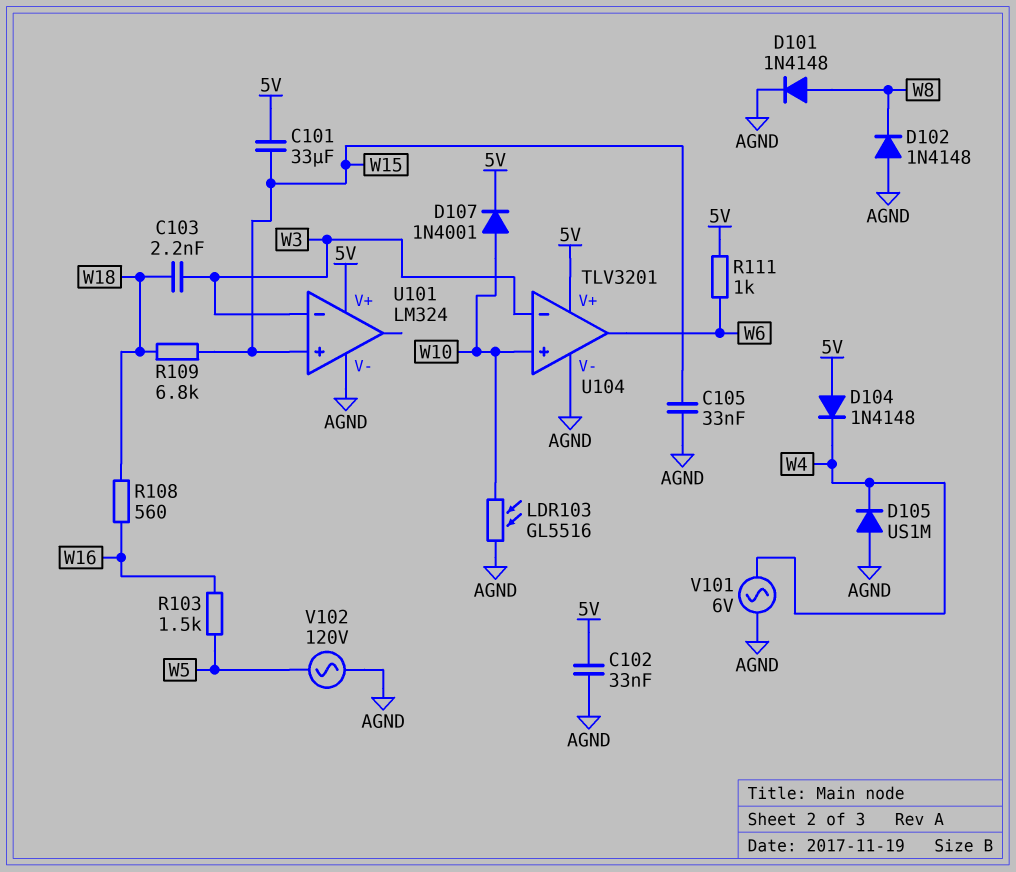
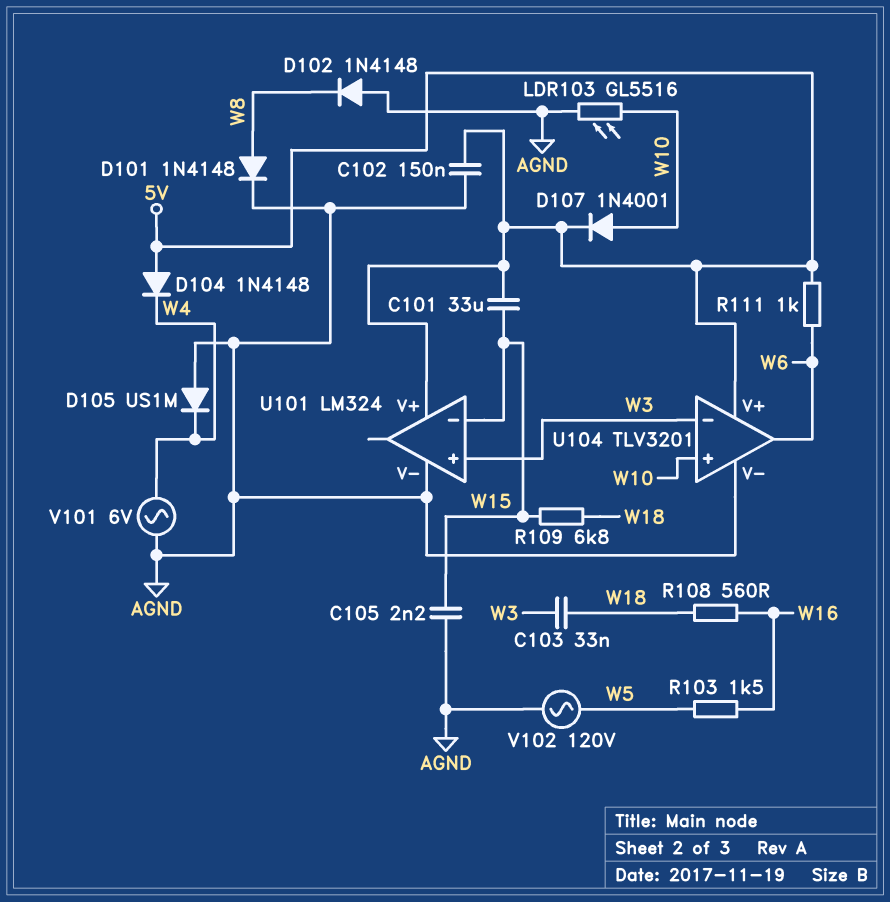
C102: 33nF (5V, AGND) -> 150nF (5V, AGND)
C103: 2.2nF (W3, W18) -> 33nF (W3, W18)
C105: 33nF (AGND, W15) -> 2.2nF (AGND, W15)
U101 pin in+: W15 -> W3
U101 pin in-: W3 -> W15

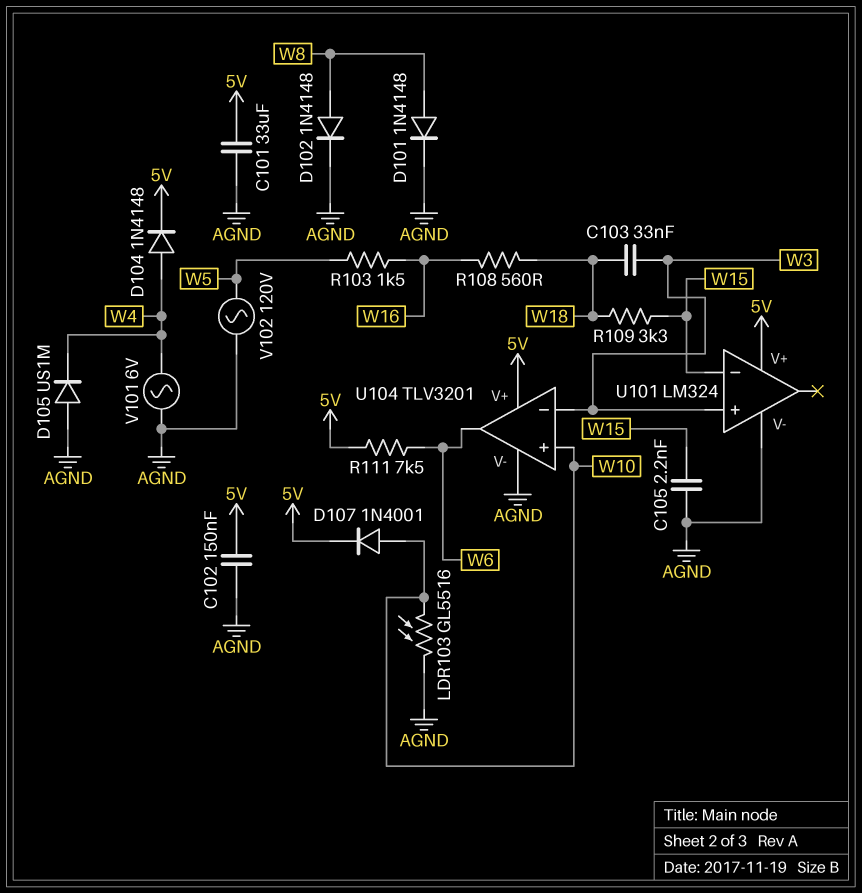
C101: 33uF (5V, W15) -> 33uF (5V, AGND)
D102: diode 1N4148 (A AGND, K W8) -> diode 1N4148 (A W8, K AGND)
D104: diode 1N4148 (A 5V, K W4) -> diode 1N4148 (A W4, K 5V)
R109: 6.8k (W15, W18) -> 3.3k (W15, W18)
R111: 1k (5V, W6) -> 7.5k (5V, W6)

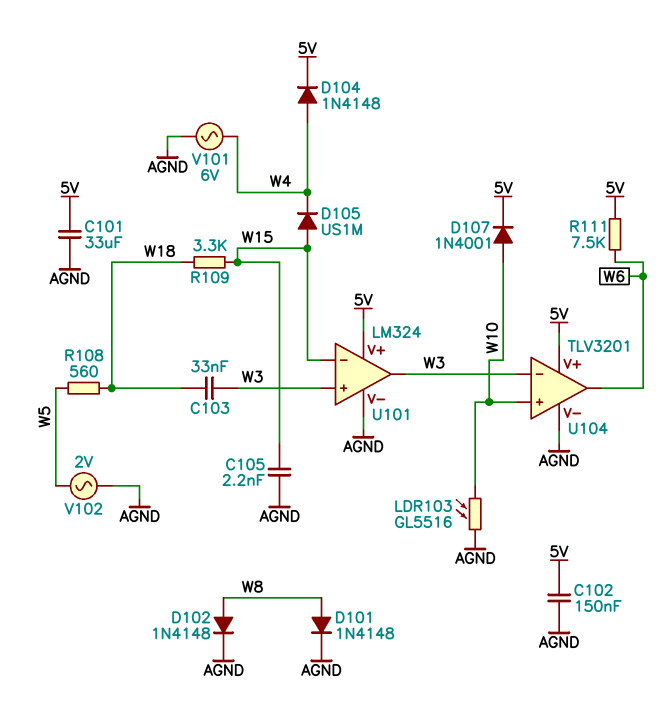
D105: diode US1M (A AGND, K W4) -> diode US1M (A W15, K W4)
R103: 1.5k (W5, W16) -> none
R108: 560 (W16, W18) -> 560 (W5, W18)
U101 pin out: none -> W3
V102: AC 120V (AGND, W5) -> AC 2V (AGND, W5)

